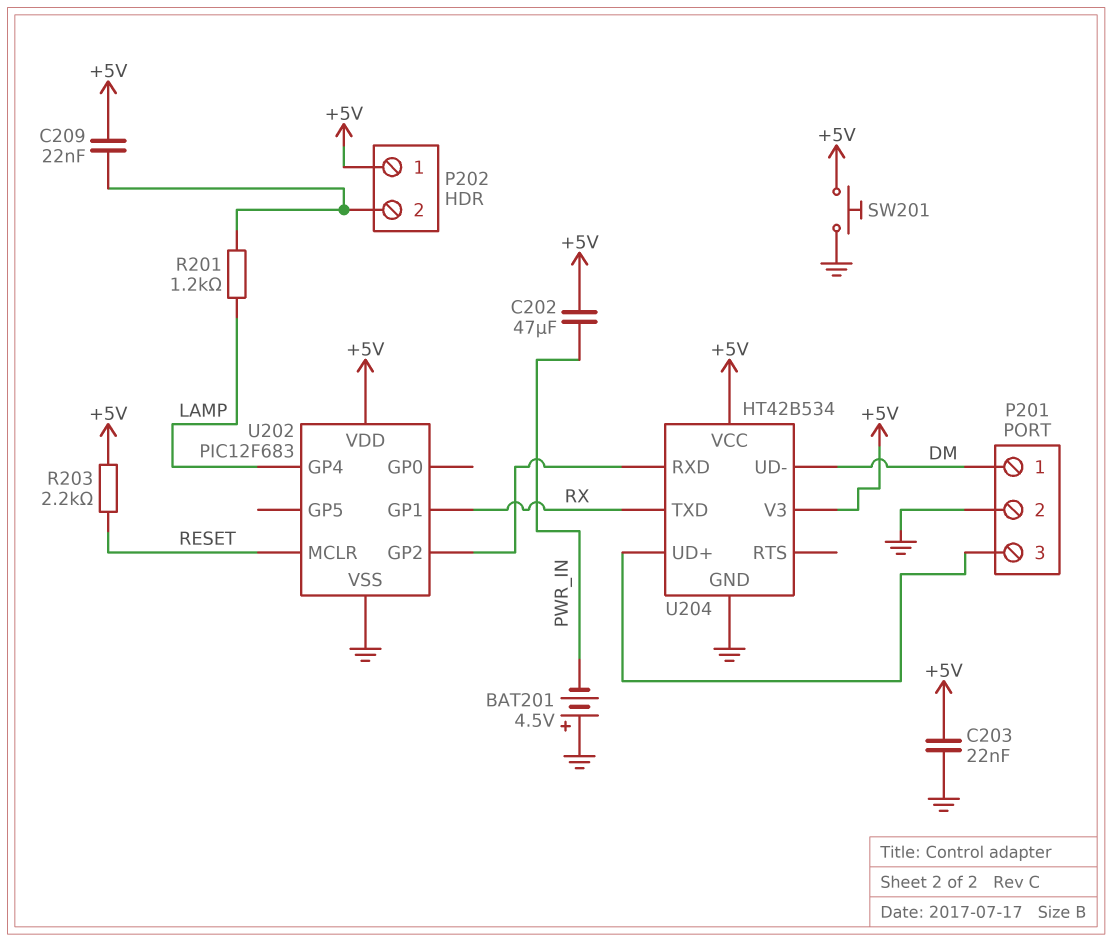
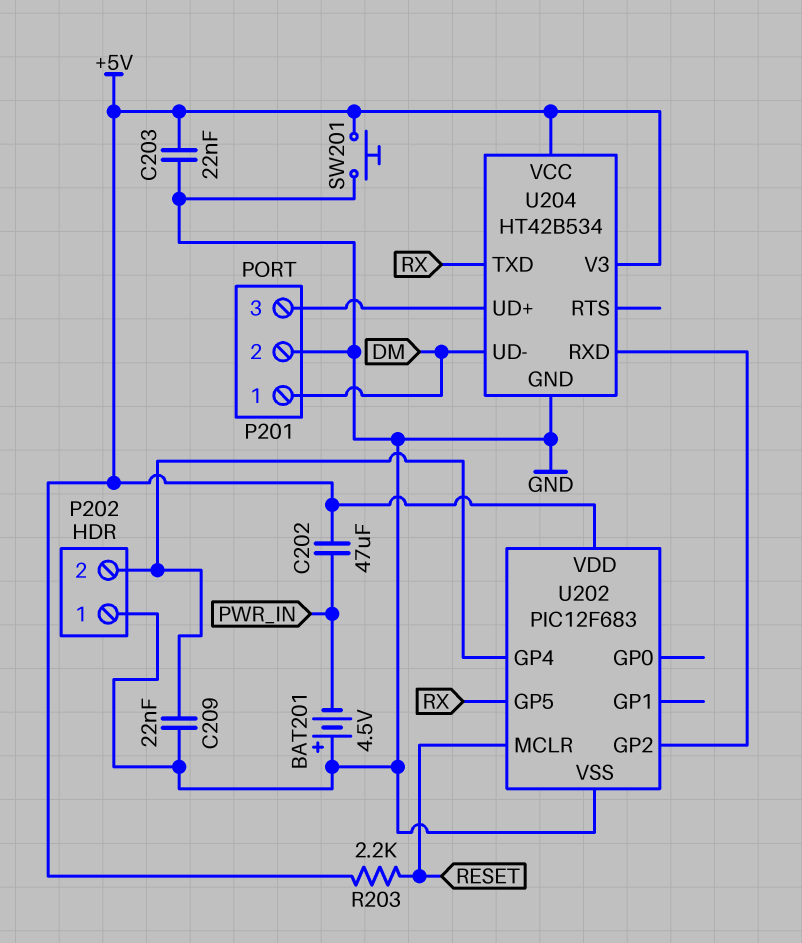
C209: 22nF (+5V, P202/2) -> 22nF (GND, P202/2)
P202 pin 1: +5V -> GND
R201: 1.2k (LAMP, P202/2) -> none
U202 pin GP1: RX -> none
U202 pin GP4: LAMP -> P202/2
U202 pin GP5: none -> RX

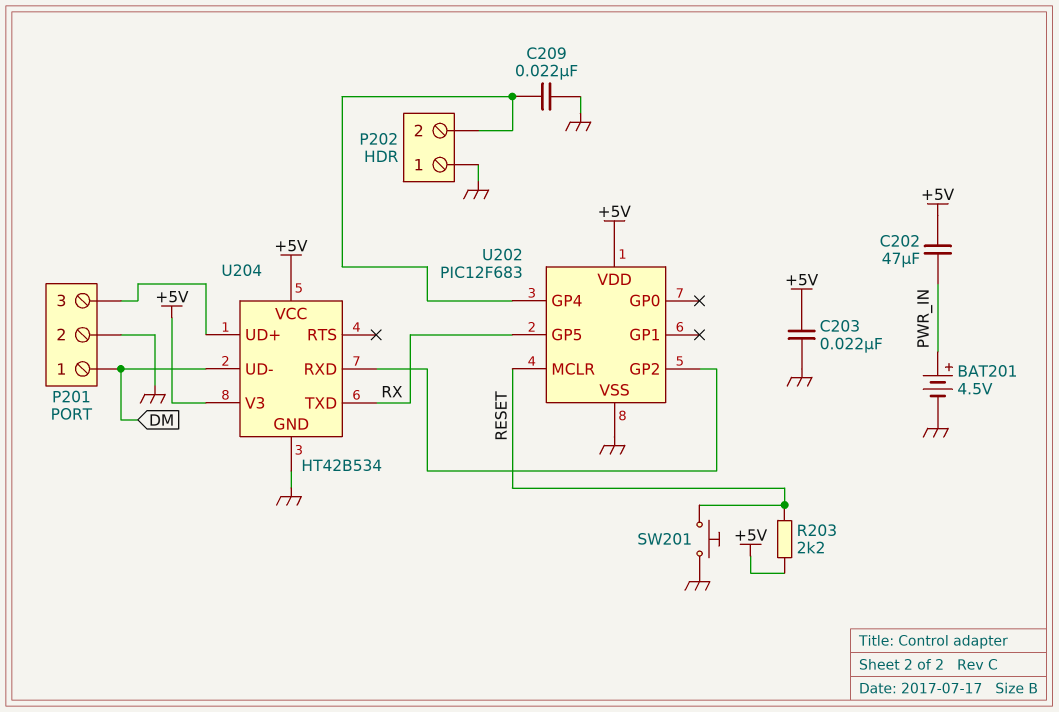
BAT201: 4.5V (plus GND, minus PWR_IN) -> 4.5V (plus PWR_IN, minus GND)
SW201: button (+5V, GND) -> button (GND, RESET)

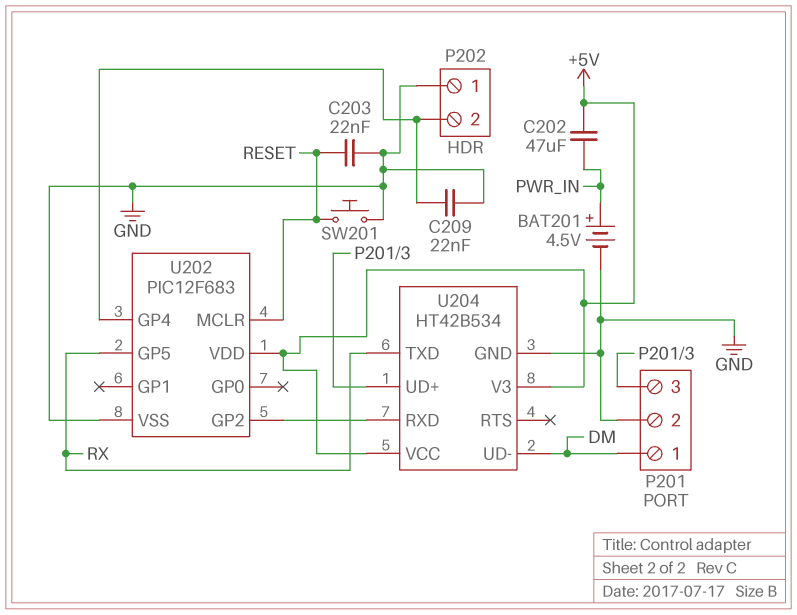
C203: 22nF (+5V, GND) -> 22nF (GND, RESET)
R203: 2.2k (+5V, RESET) -> none

